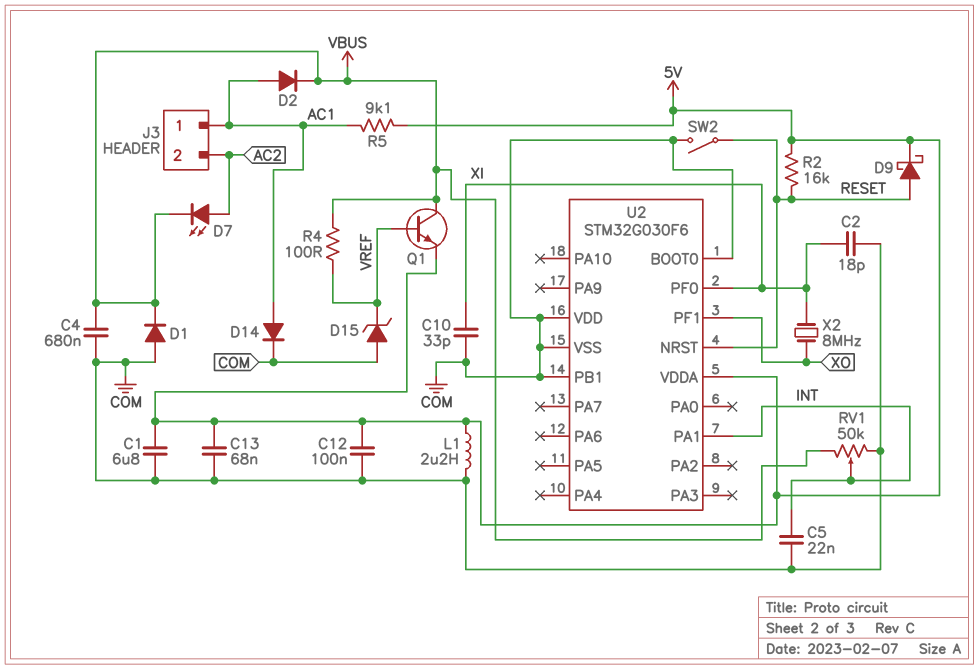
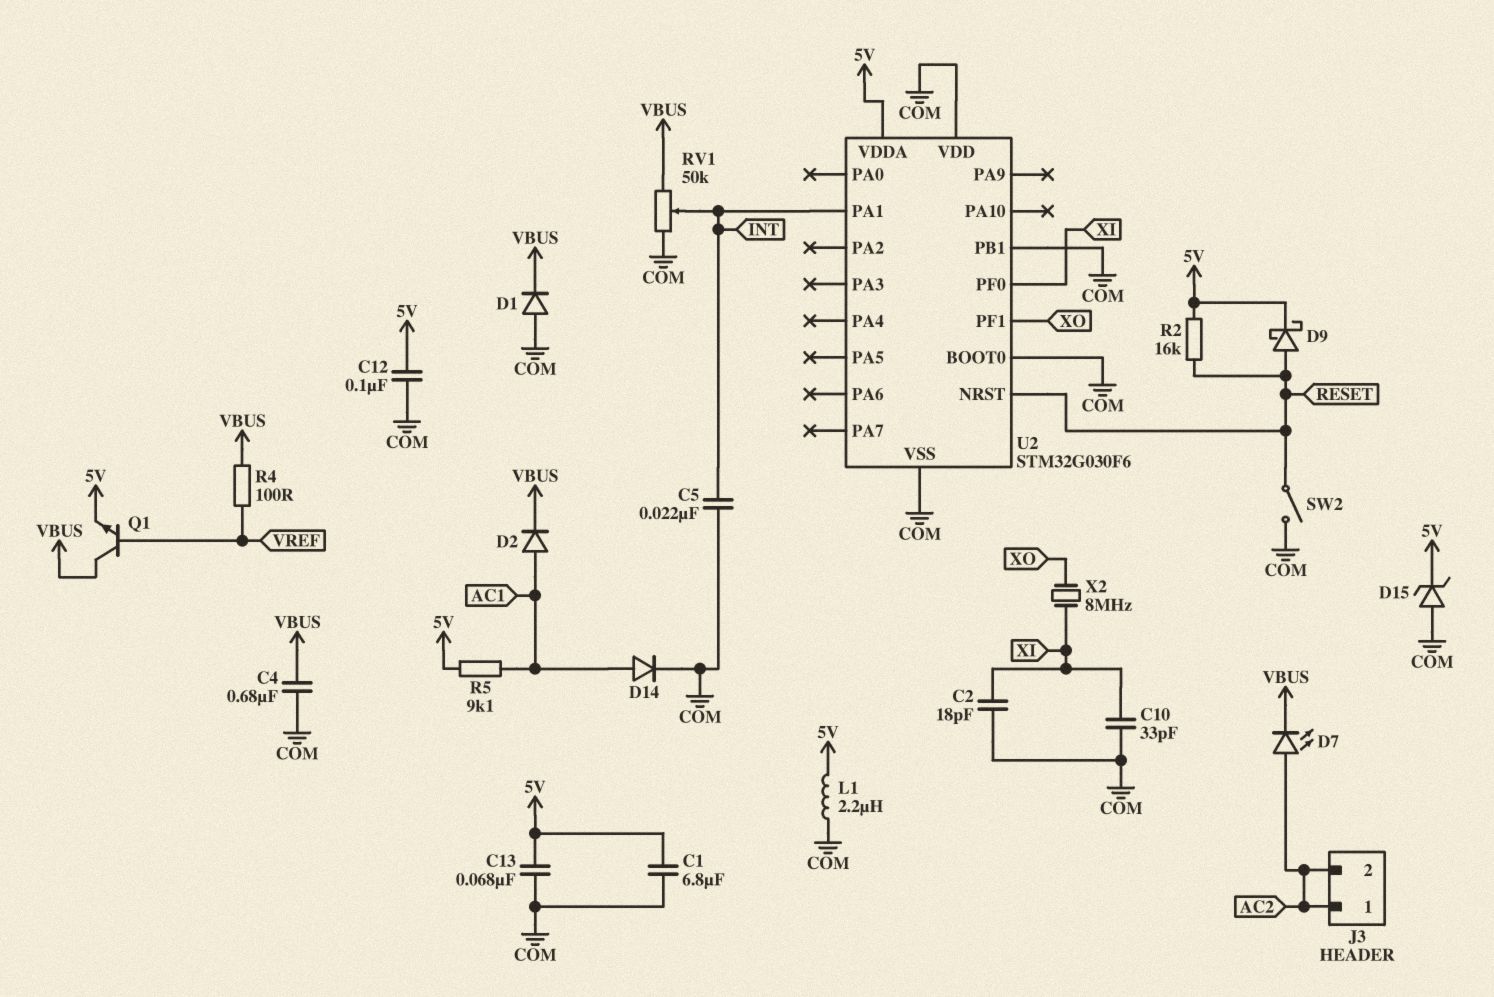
D15: zener (A COM, K VREF) -> zener (A COM, K 5V)
J3 pin 1: AC1 -> AC2

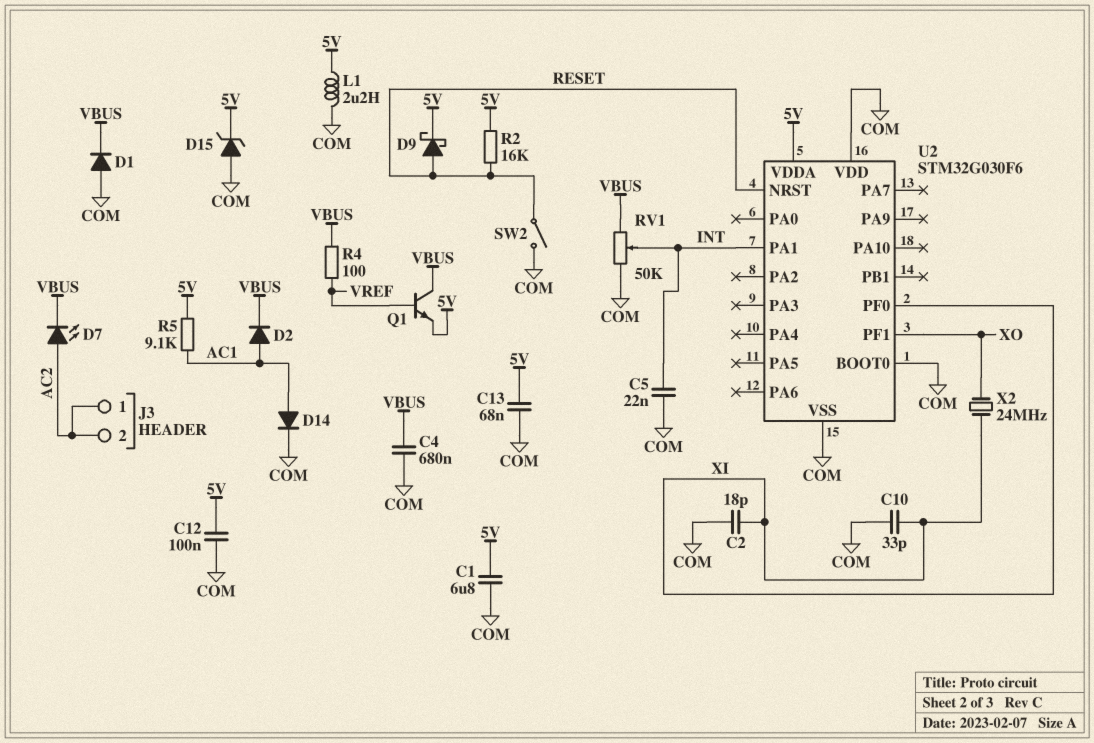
U2 pin PB1: COM -> none
X2: 8MHz (XI, XO) -> 24MHz (XI, XO)

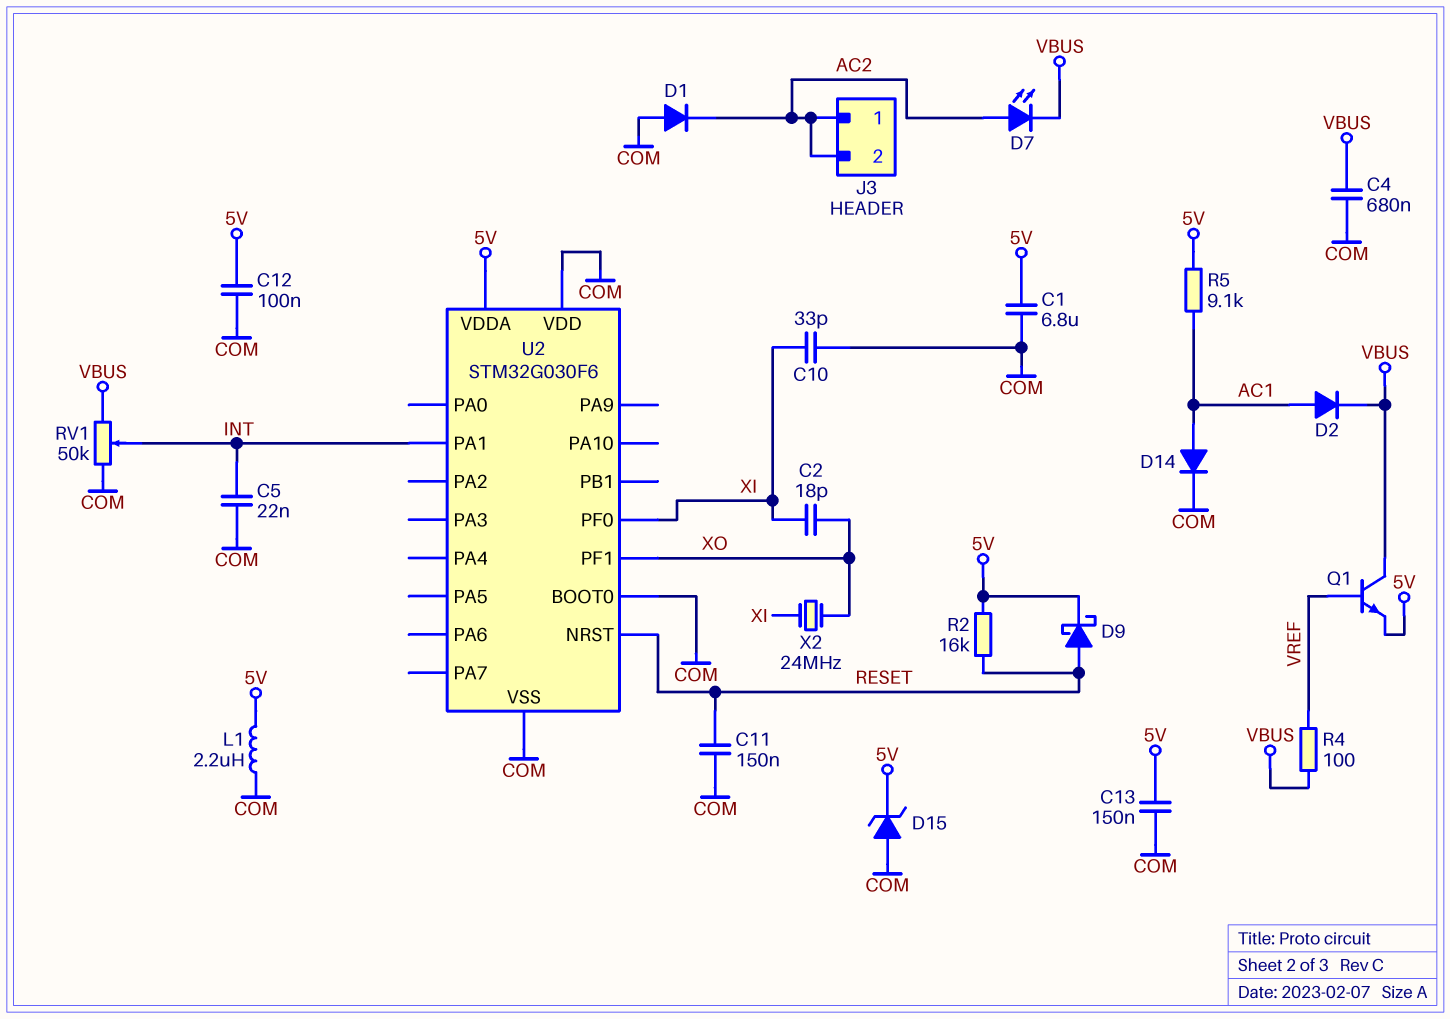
C2: 18pF (COM, XI) -> 18pF (XI, XO)
C11: none -> 150nF (COM, RESET)
C13: 68nF (5V, COM) -> 150nF (5V, COM)
D1: diode (A COM, K VBUS) -> diode (A COM, K AC2)
SW2: switch (COM, RESET) -> none

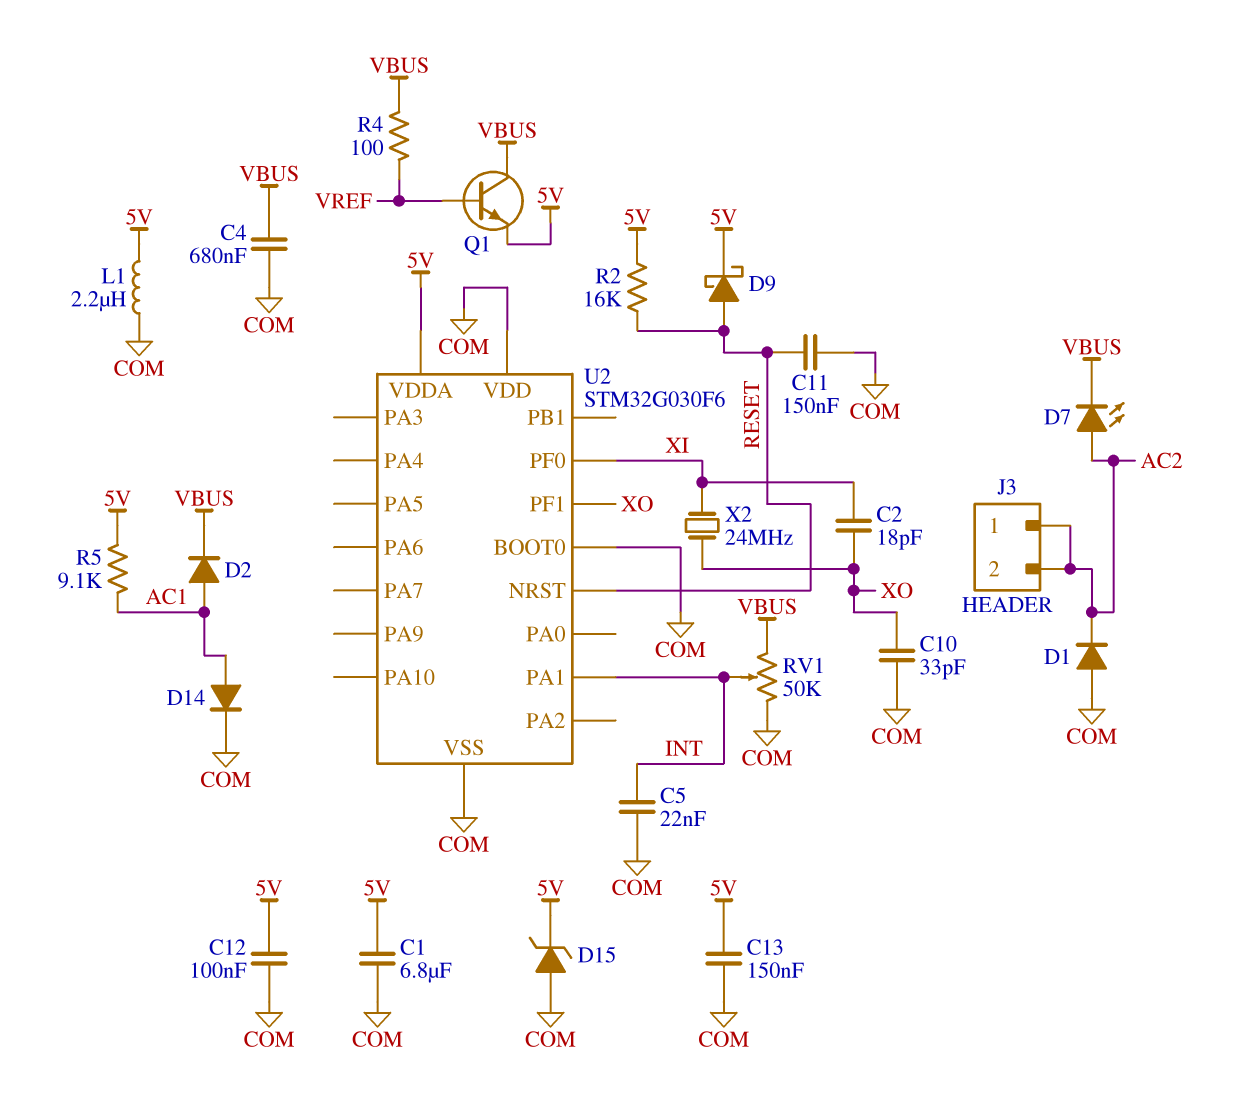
C10: 33pF (COM, XI) -> 33pF (COM, XO)

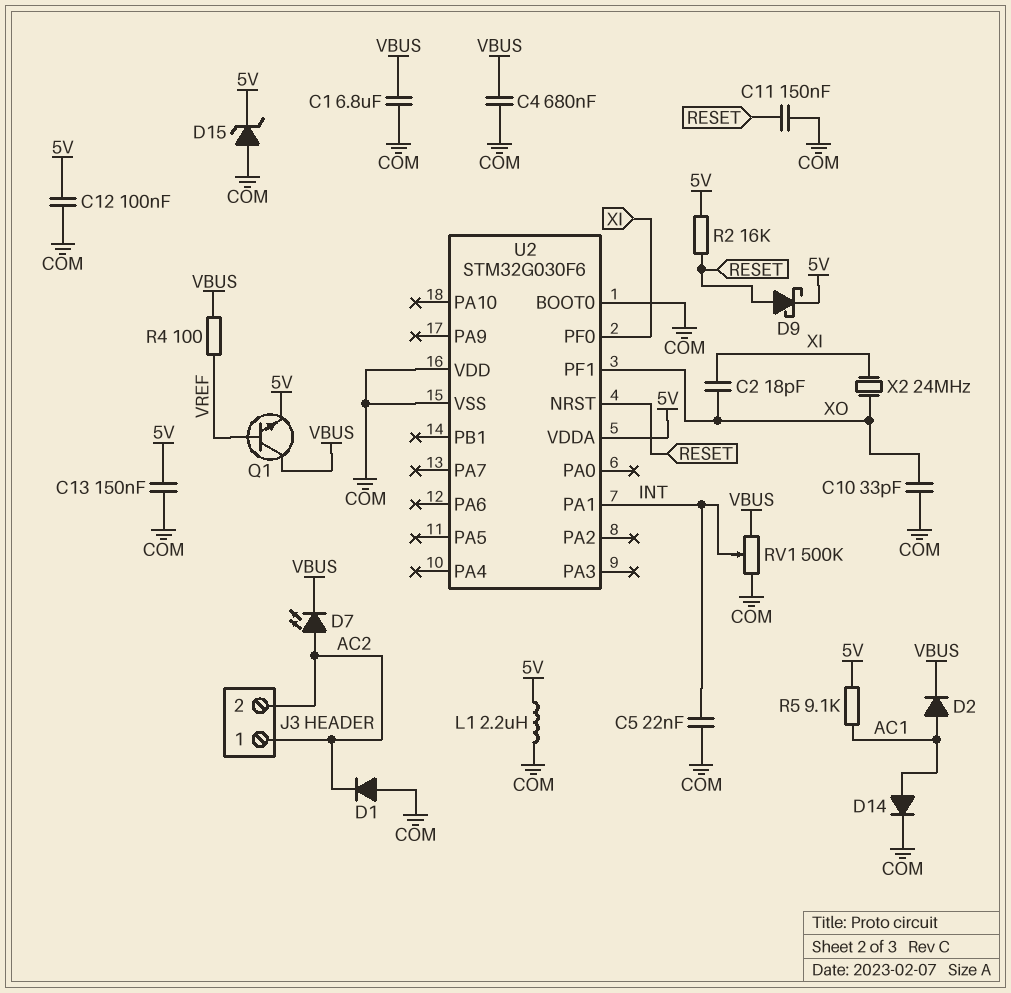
C1: 6.8uF (5V, COM) -> 6.8uF (COM, VBUS)
RV1: 50k (COM, VBUS, wiper INT) -> 500k (COM, VBUS, wiper INT)

